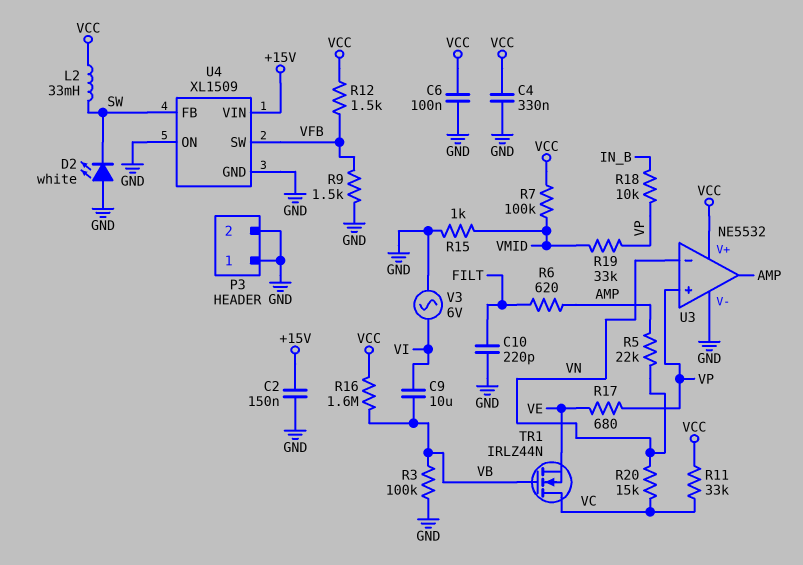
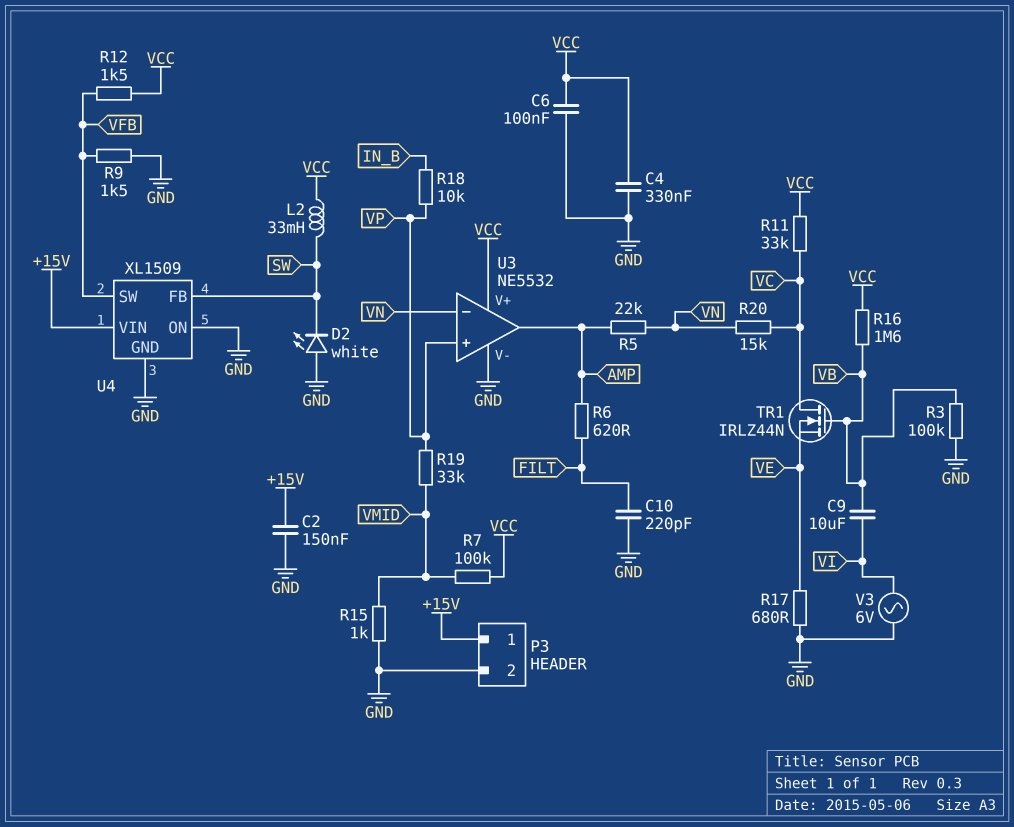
P3 pin 1: GND -> +15V
R17: 680 (VE, VP) -> 680 (GND, VE)

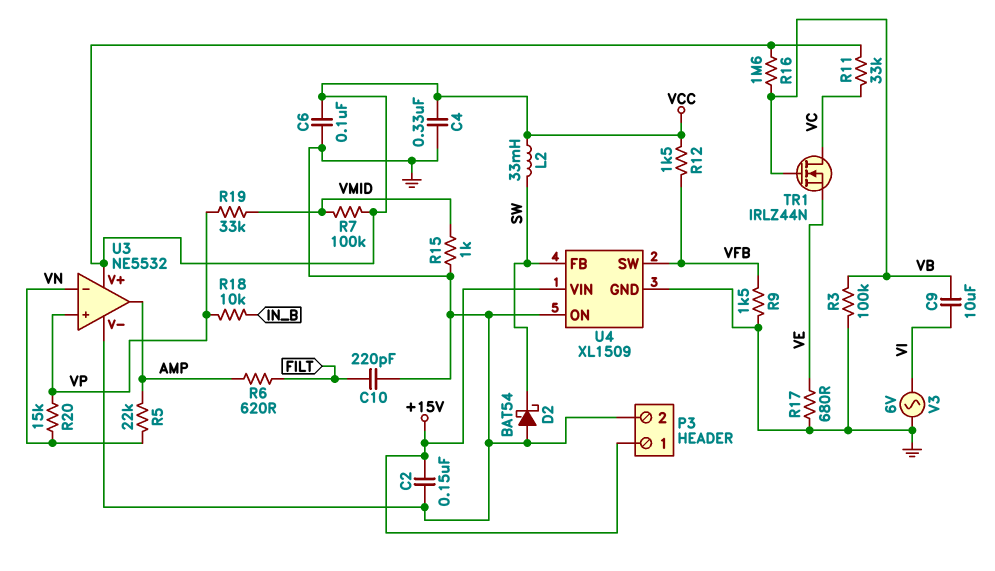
D2: LED white (A GND, K SW) -> schottky BAT54 (A GND, K SW)
R20: 15k (VC, VN) -> 15k (VN, VP)

